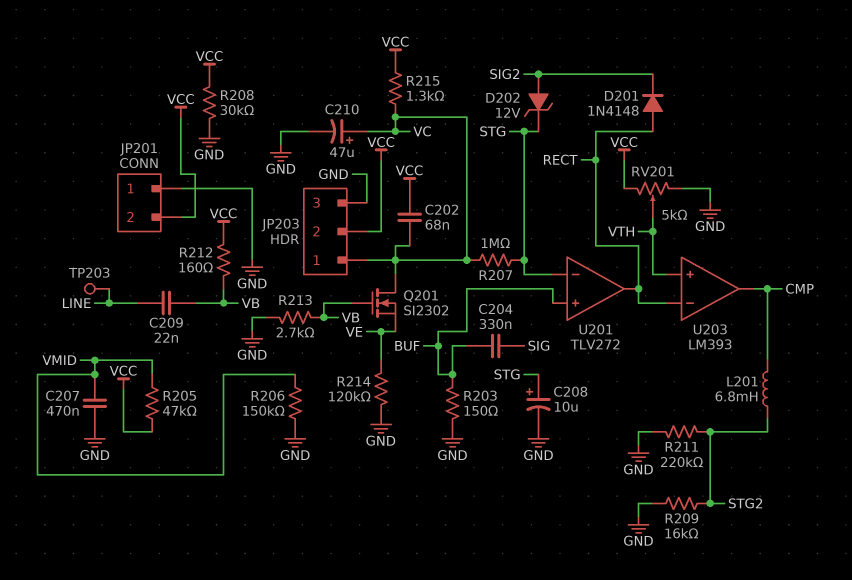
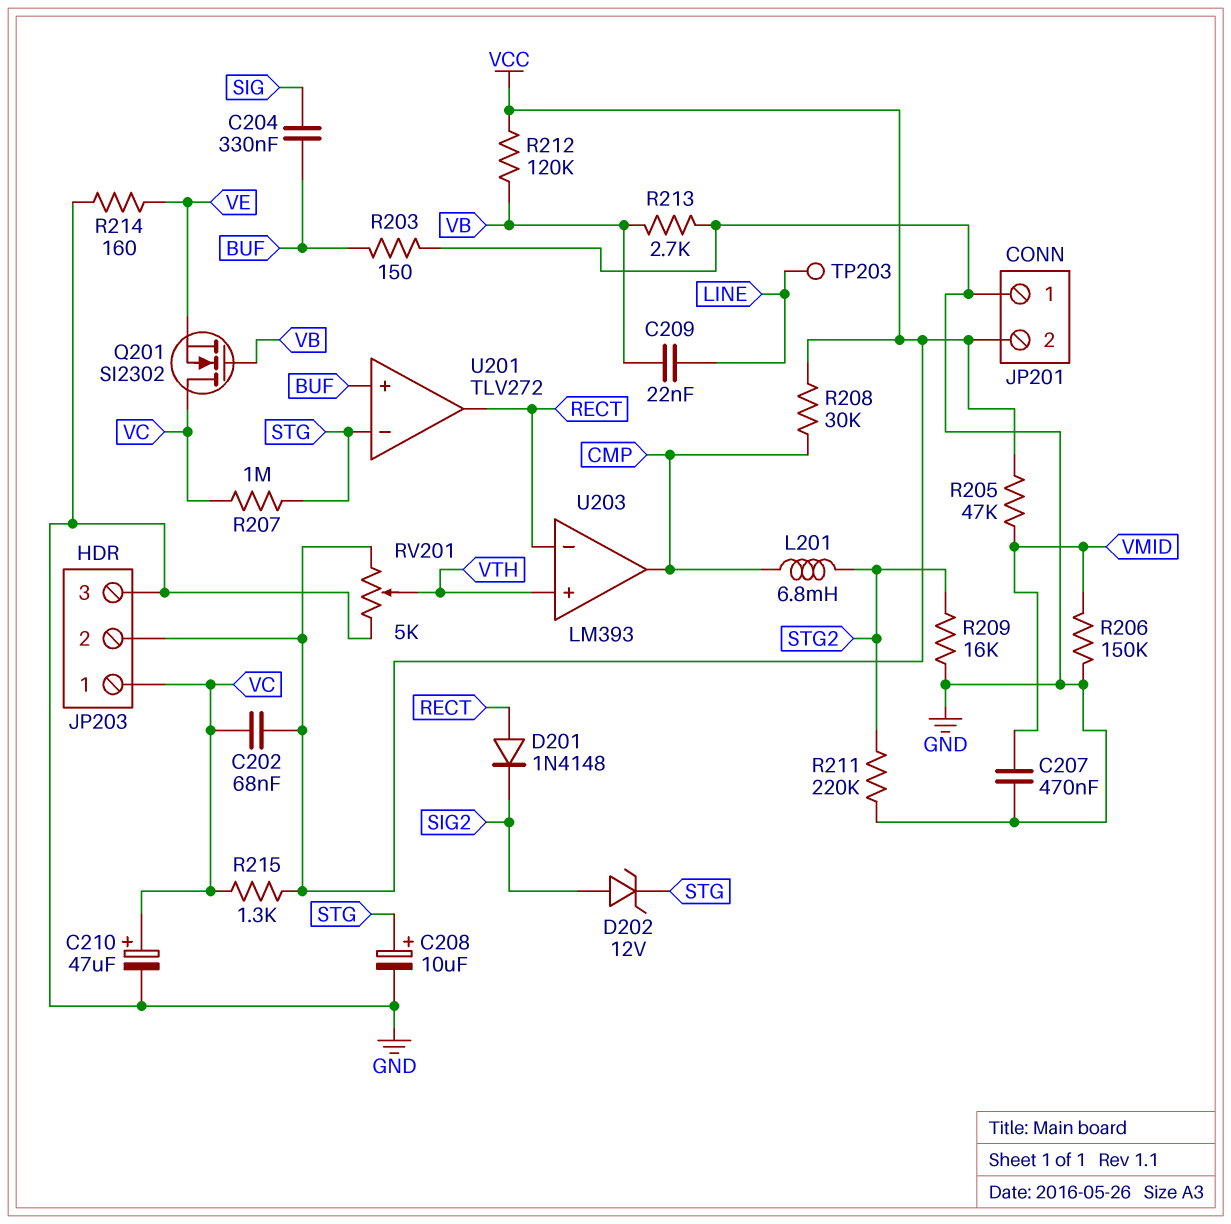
R208: 30k (GND, VCC) -> 30k (CMP, VCC)
R212: 160 (VB, VCC) -> 120k (VB, VCC)
R214: 120k (GND, VE) -> 160 (GND, VE)

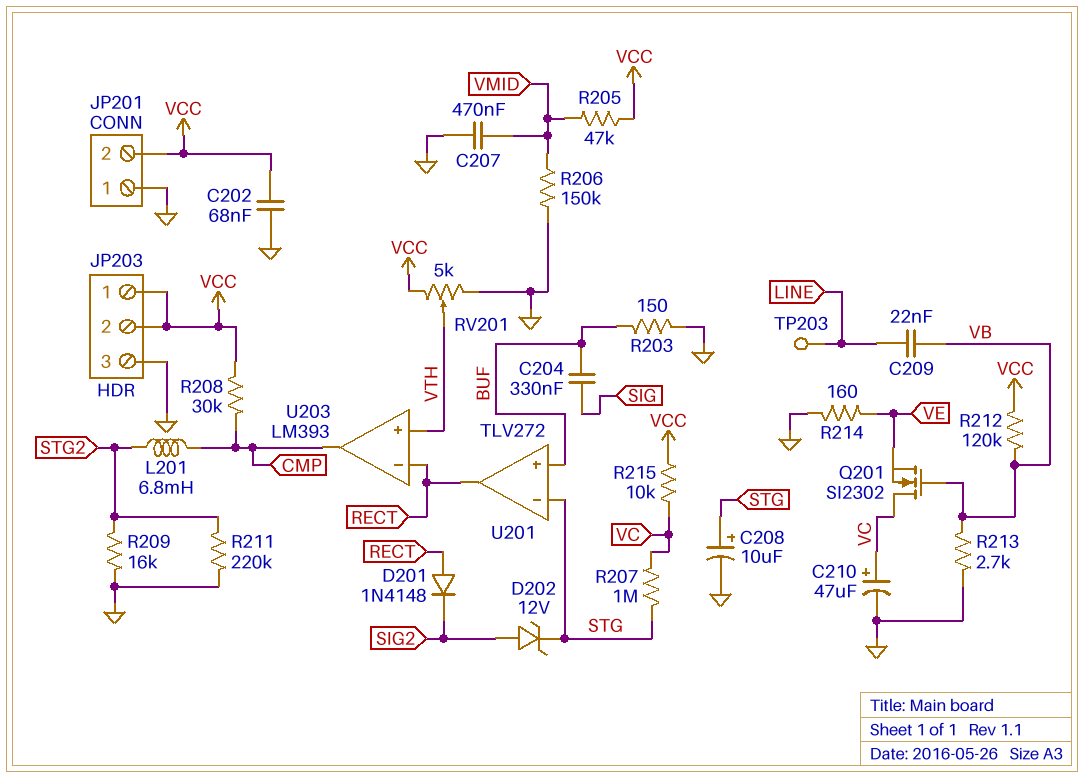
C202: 68nF (VC, VCC) -> 68nF (GND, VCC)
JP203 pin 1: VC -> VCC
R215: 1.3k (VC, VCC) -> 10k (VC, VCC)

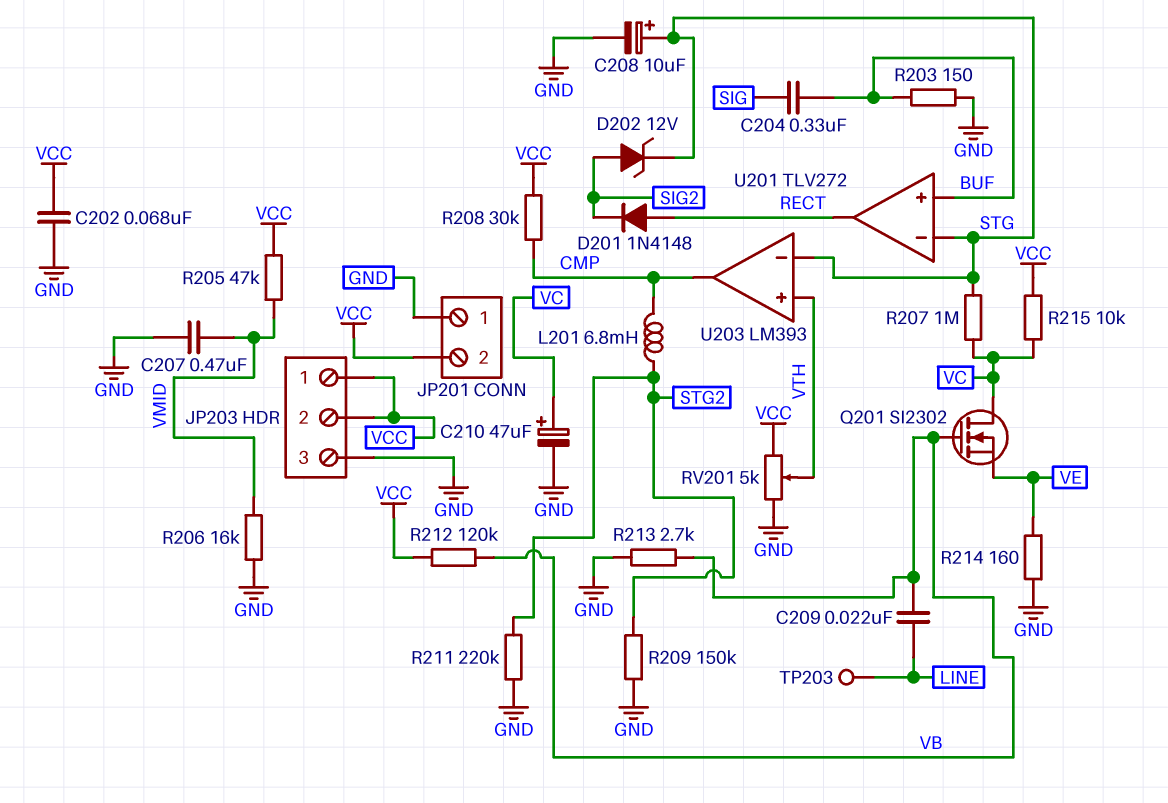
R206: 150k (GND, VMID) -> 16k (GND, VMID)
R209: 16k (GND, STG2) -> 150k (GND, STG2)
U203 pin in-: RECT -> STG

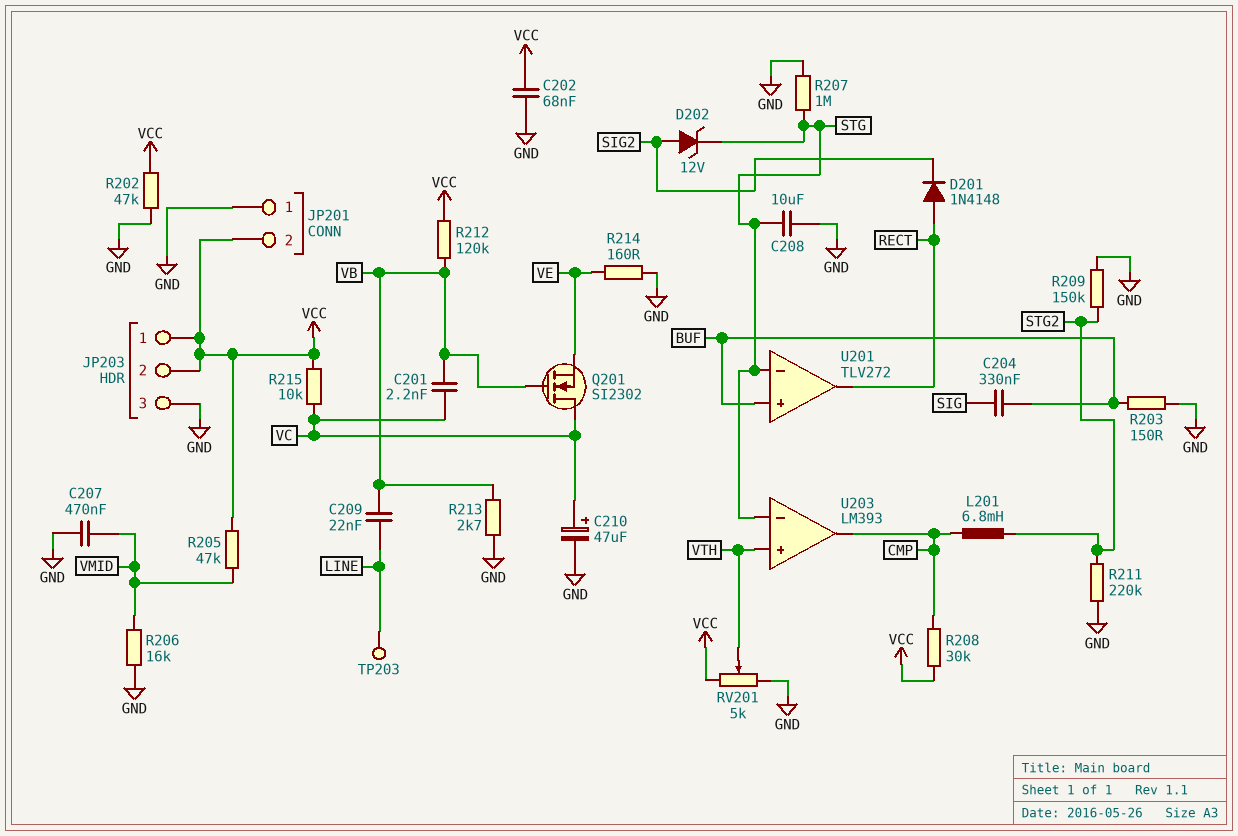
C201: none -> 2.2nF (VB, VC)
C208: 10uF (plus STG, minus GND) -> 10uF (GND, STG)
R202: none -> 47k (GND, VCC)
R207: 1M (STG, VC) -> 1M (GND, STG)

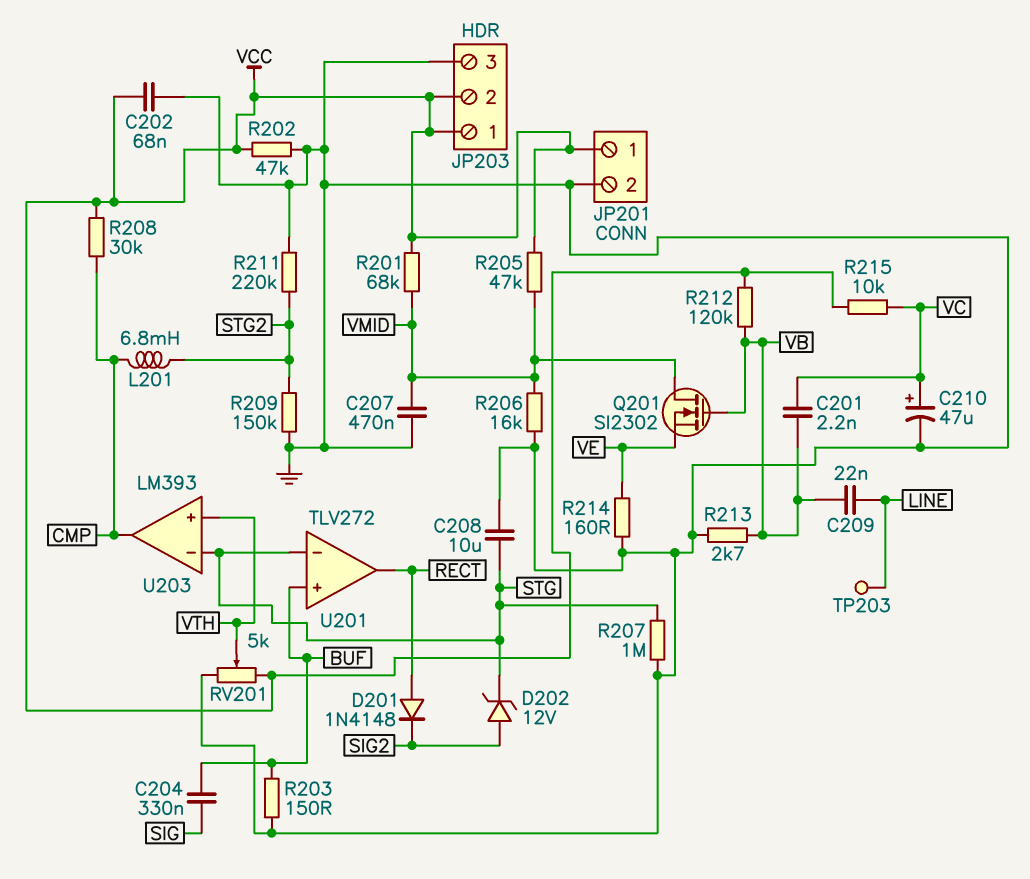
JP201 pin 1: GND -> VCC
JP201 pin 2: VCC -> GND
Q201: NMOS SI2302 (G VB, D VC, S VE) -> NMOS SI2302 (G VB, D VMID, S VE)
R201: none -> 68k (VCC, VMID)

